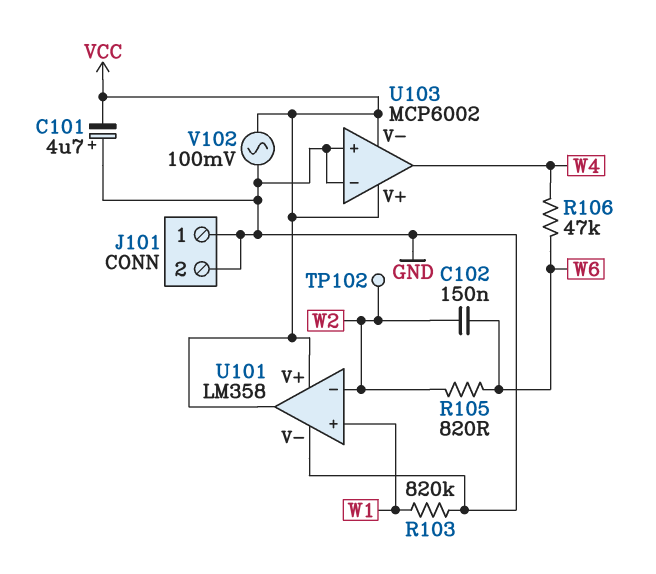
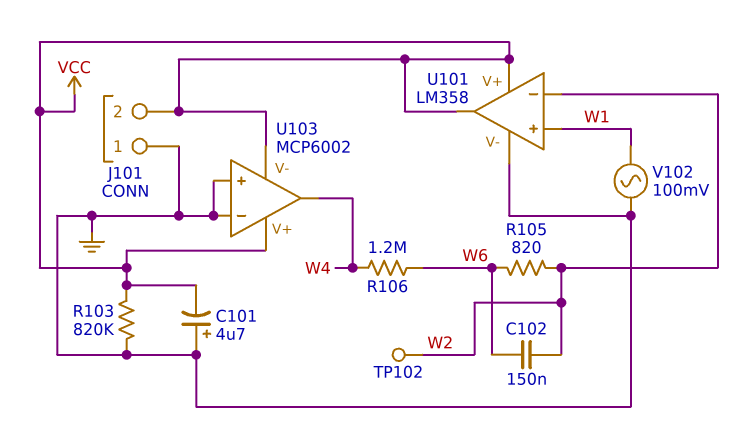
J101 pin 2: GND -> VCC
R103: 820k (GND, W1) -> 820k (GND, VCC)
R106: 47k (W4, W6) -> 1.2M (W4, W6)
V102: AC 100mV (GND, VCC) -> AC 100mV (GND, W1)

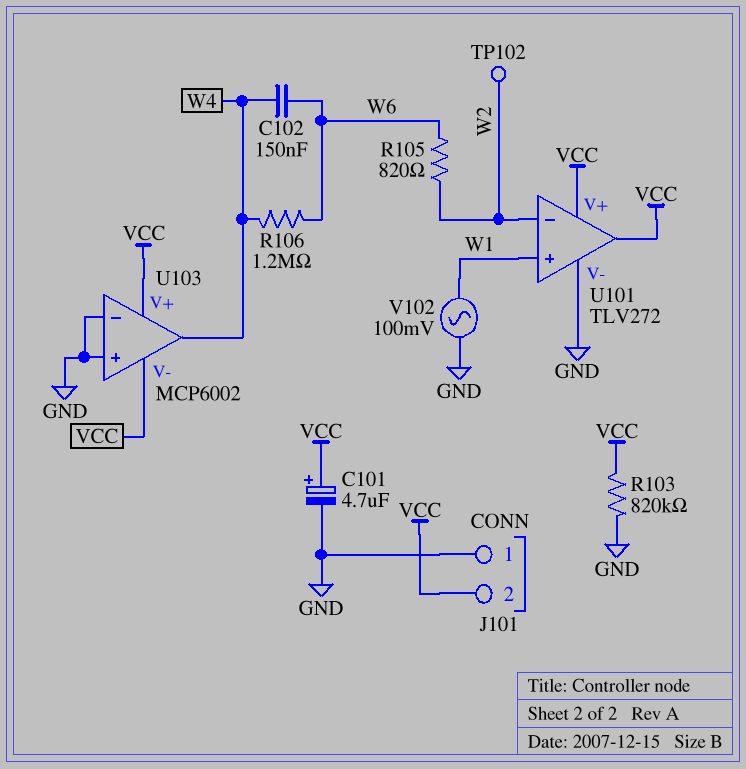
C101: 4.7uF (plus GND, minus VCC) -> 4.7uF (plus VCC, minus GND)
C102: 150nF (W2, W6) -> 150nF (W4, W6)
U101: LM358 -> TLV272

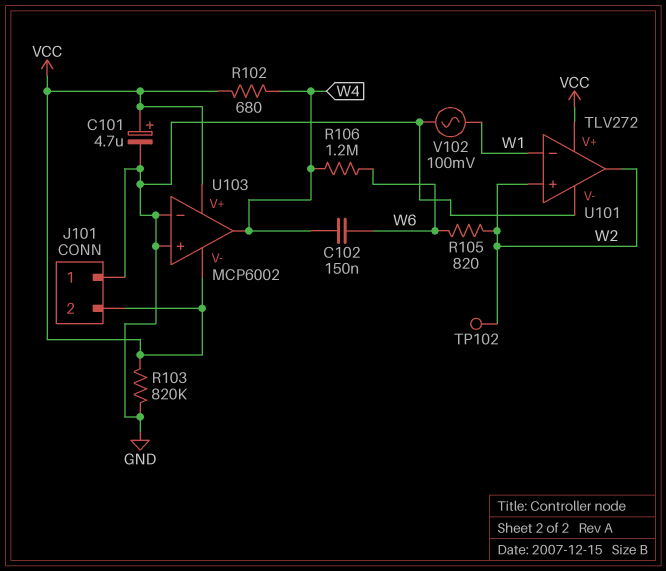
R102: none -> 680 (VCC, W4)
U101 pin in+: W1 -> W2
U101 pin in-: W2 -> W1
U101 pin out: VCC -> W2

